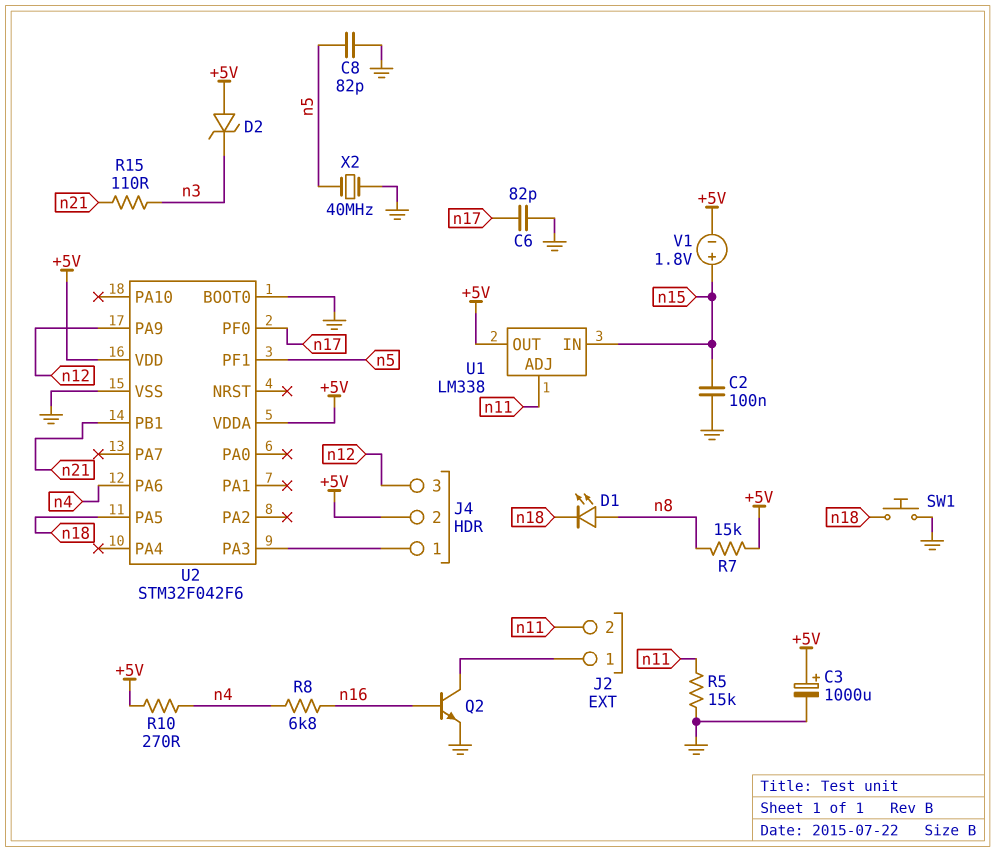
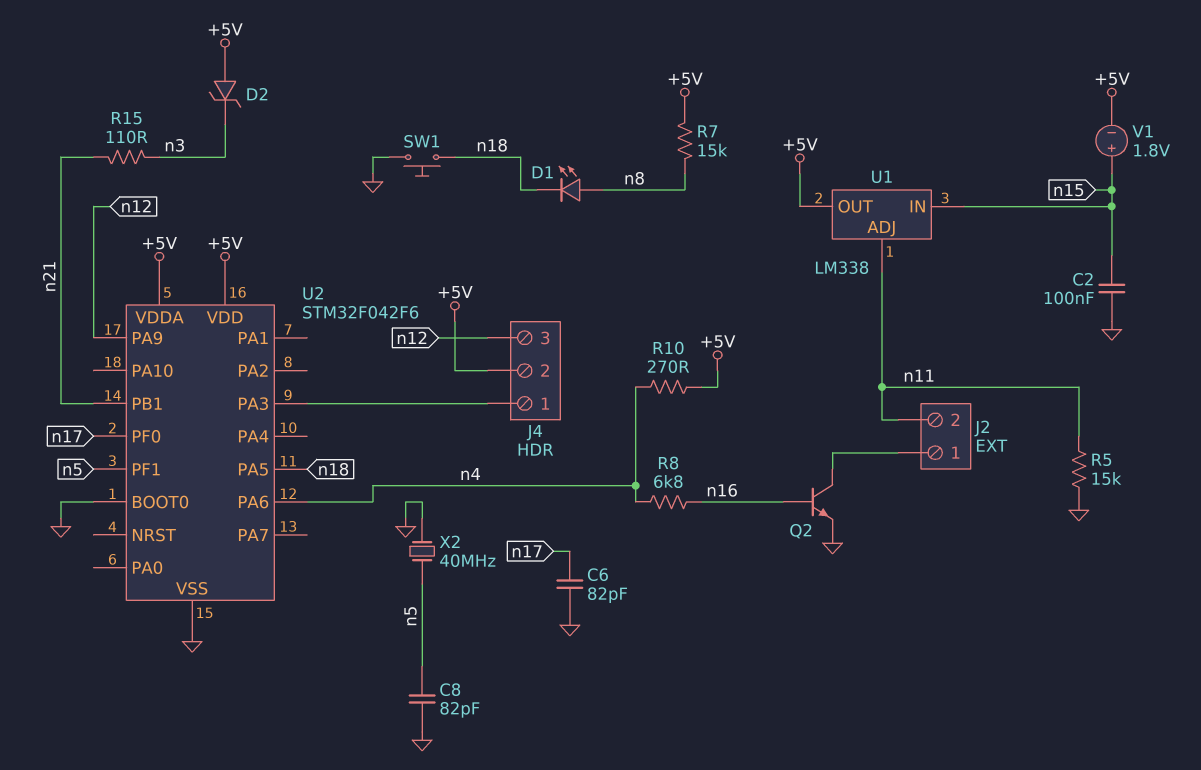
C3: 1000uF (plus +5V, minus GND) -> none

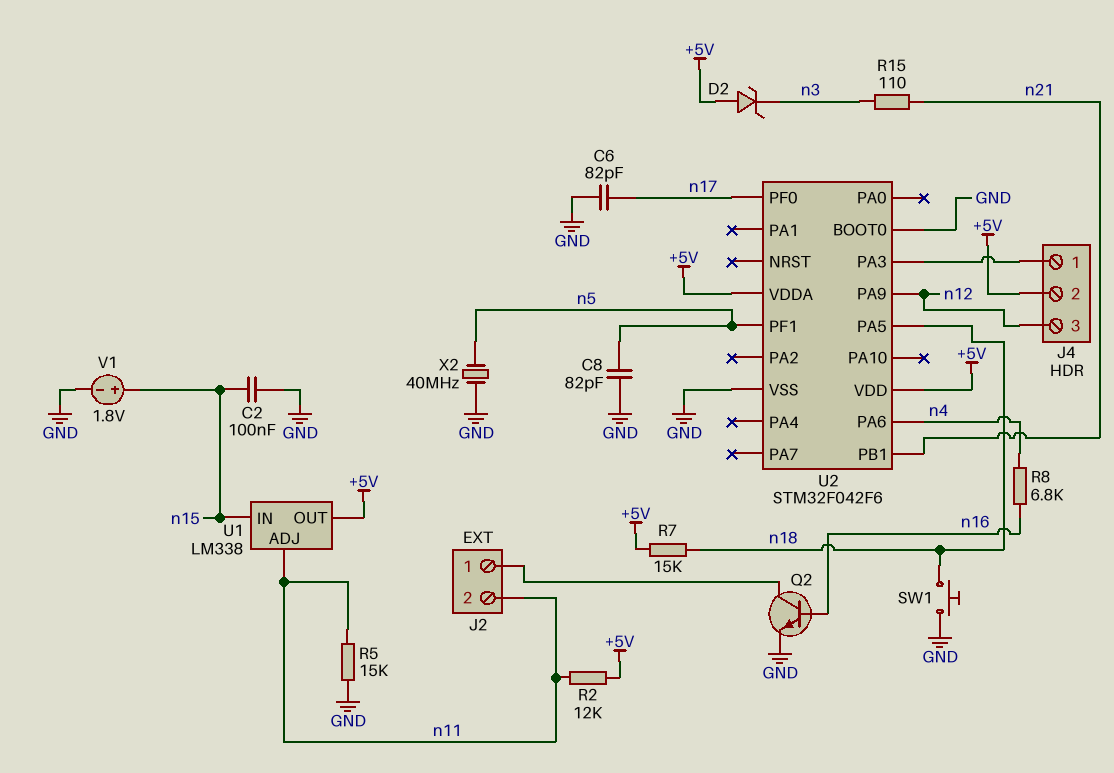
D1: LED (A n8, K n18) -> none
R2: none -> 12k (+5V, n11)
R7: 15k (+5V, n8) -> 15k (+5V, n18)
R10: 270 (+5V, n4) -> none
V1: 1.8V (plus n15, minus +5V) -> 1.8V (plus n15, minus GND)

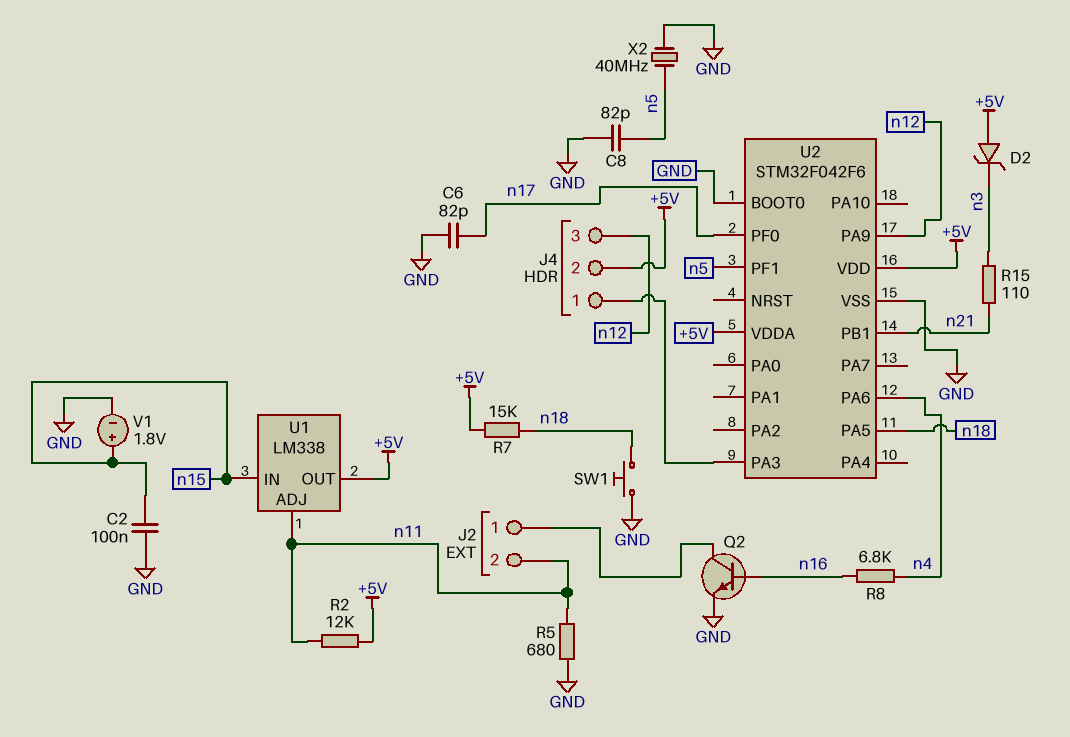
R5: 15k (GND, n11) -> 680 (GND, n11)

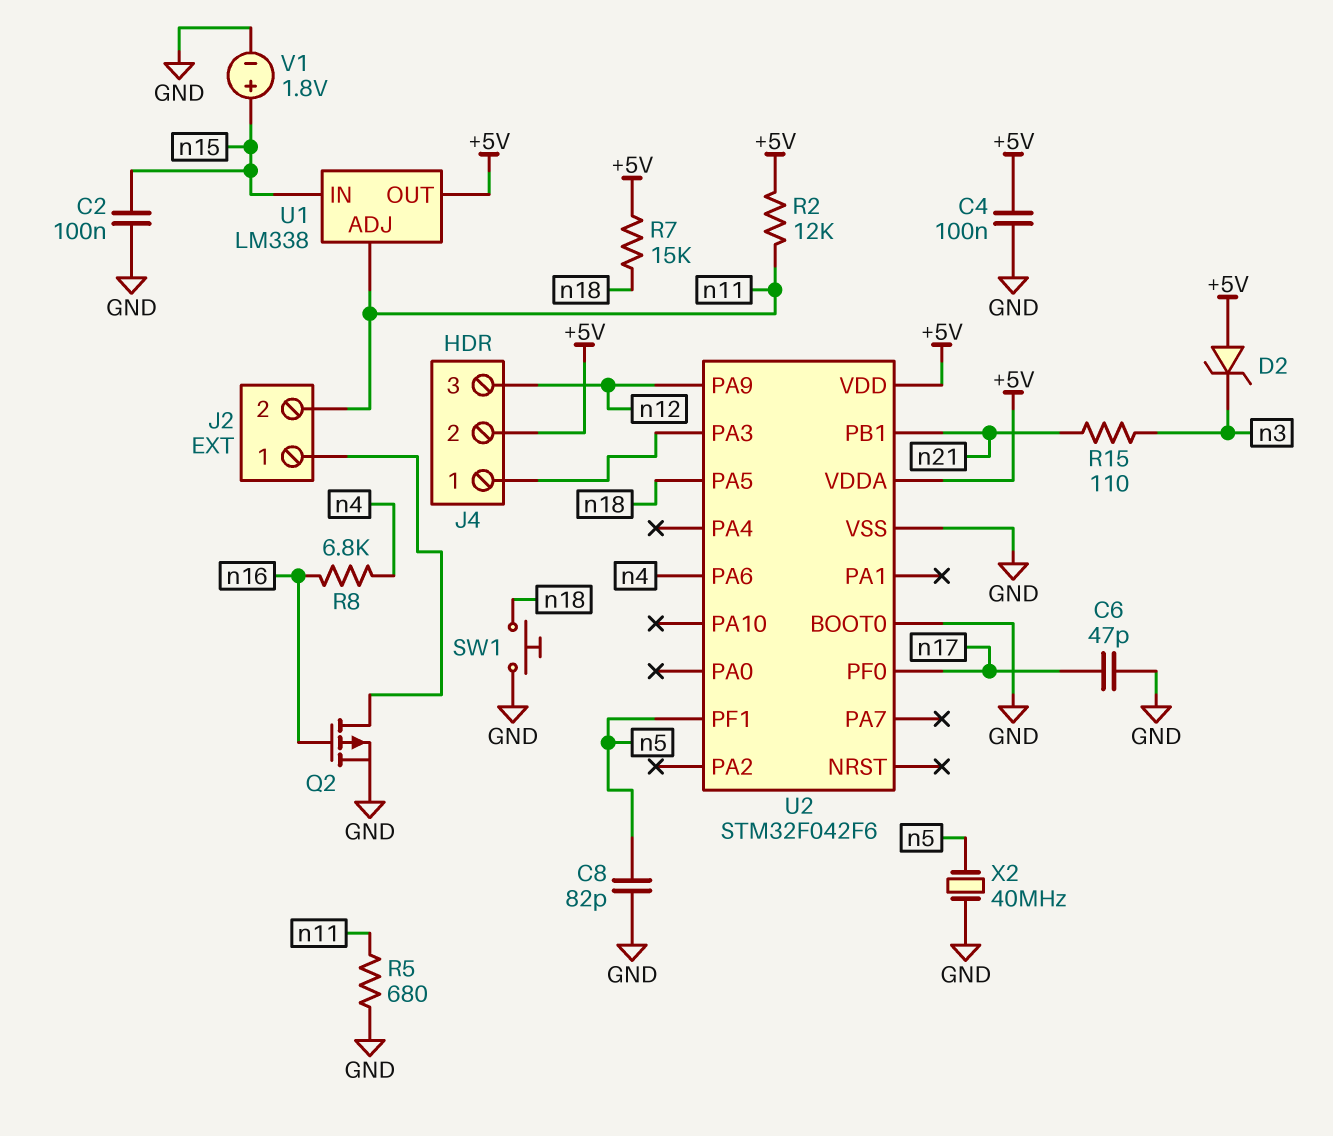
C4: none -> 100nF (+5V, GND)
C6: 82pF (GND, n17) -> 47pF (GND, n17)
Q2: NPN (B n16, C J2/1, E GND) -> PMOS (G n16, D J2/1, S GND)

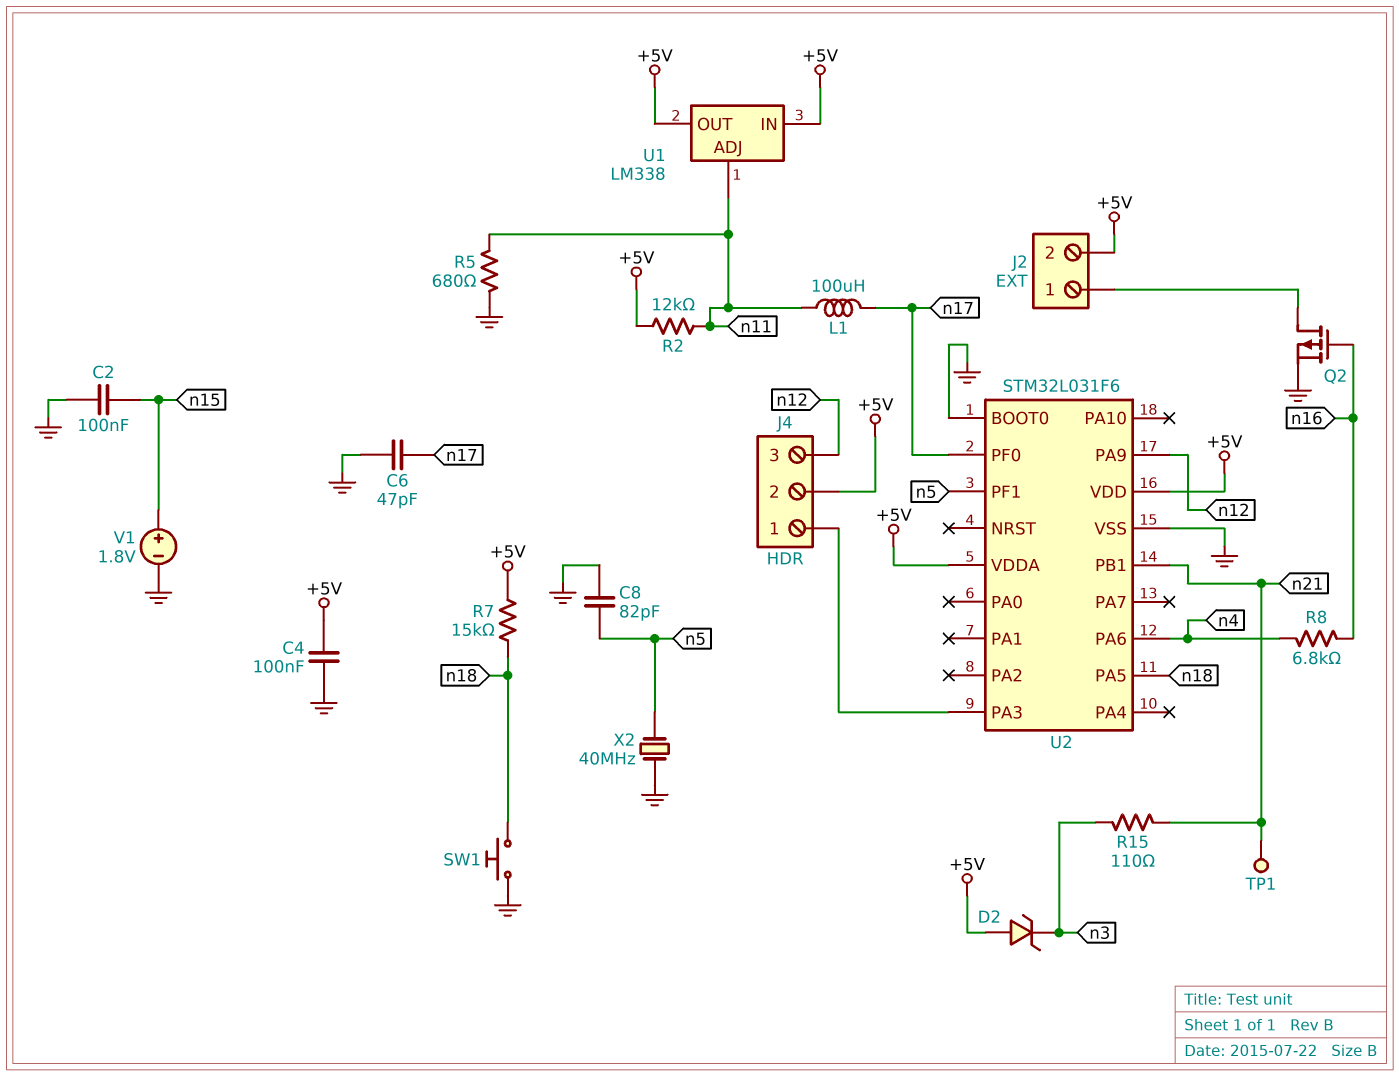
J2 pin 2: n11 -> +5V
L1: none -> 100uH (n11, n17)
TP1: none -> test point (n21)
U1 pin IN: n15 -> +5V
U2: STM32F042F6 -> STM32L031F6

